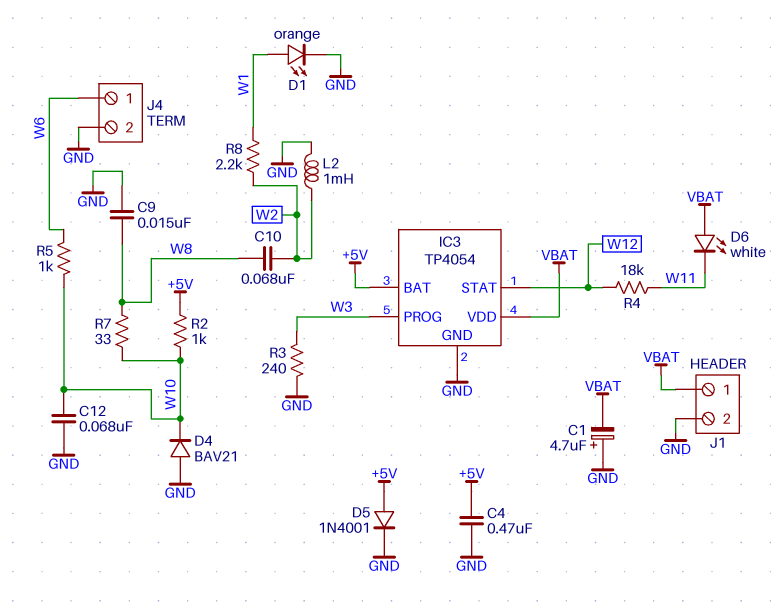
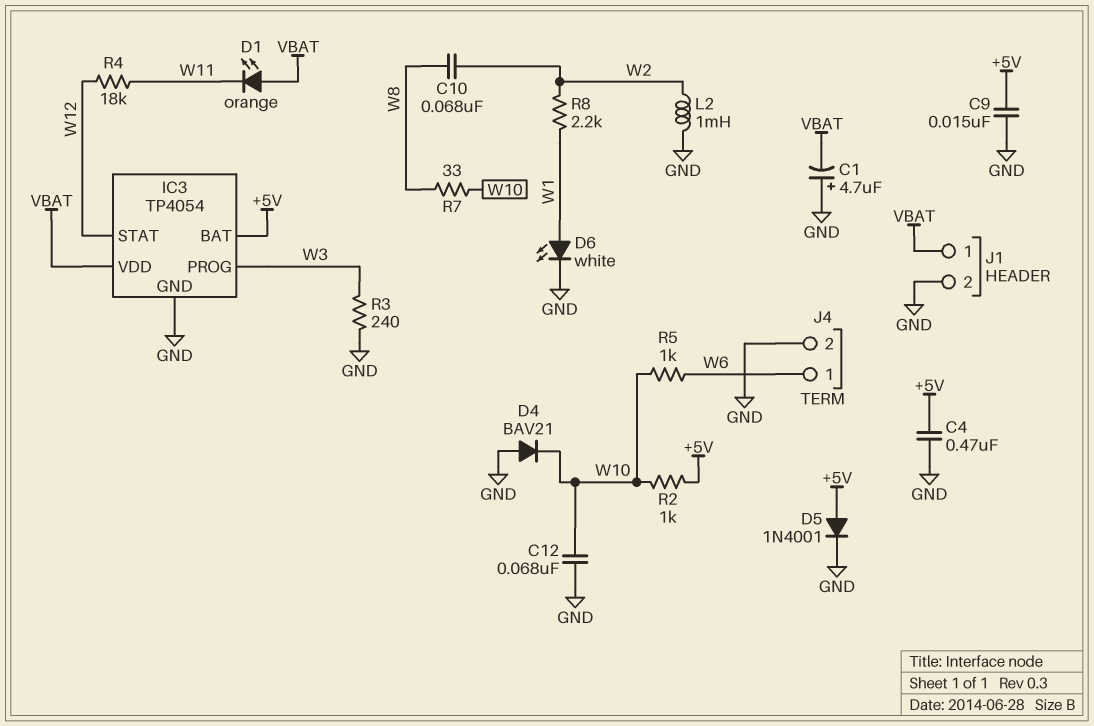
C9: 15nF (GND, W8) -> 15nF (+5V, GND)
D1: LED orange (A W1, K GND) -> LED orange (A VBAT, K W11)
D6: LED white (A VBAT, K W11) -> LED white (A W1, K GND)

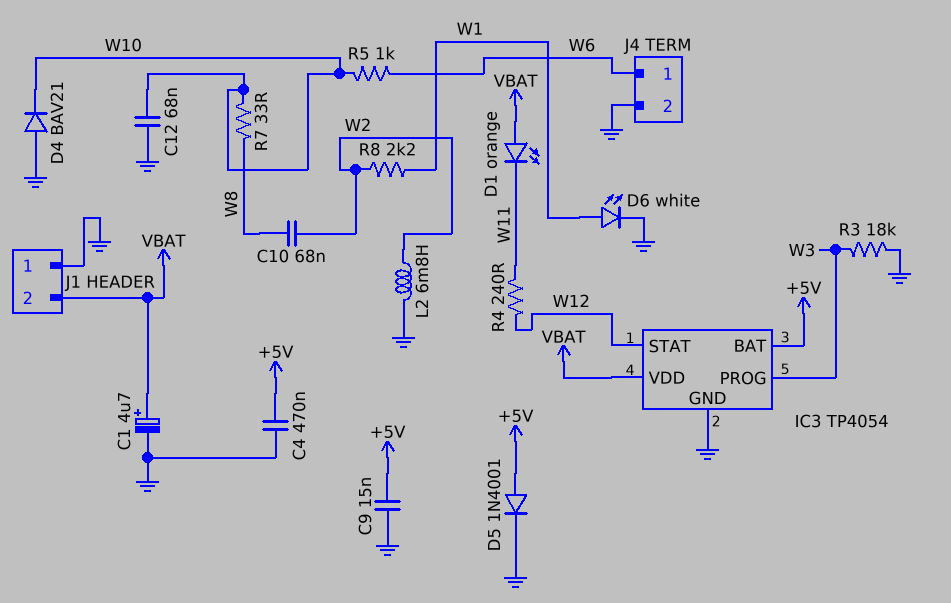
C1: 4.7uF (plus GND, minus VBAT) -> 4.7uF (plus VBAT, minus GND)
J1 pin 1: VBAT -> GND
J1 pin 2: GND -> VBAT
L2: 1mH (GND, W2) -> 6.8mH (GND, W2)
R2: 1k (+5V, W10) -> none
R3: 240 (GND, W3) -> 18k (GND, W3)
R4: 18k (W11, W12) -> 240 (W11, W12)

